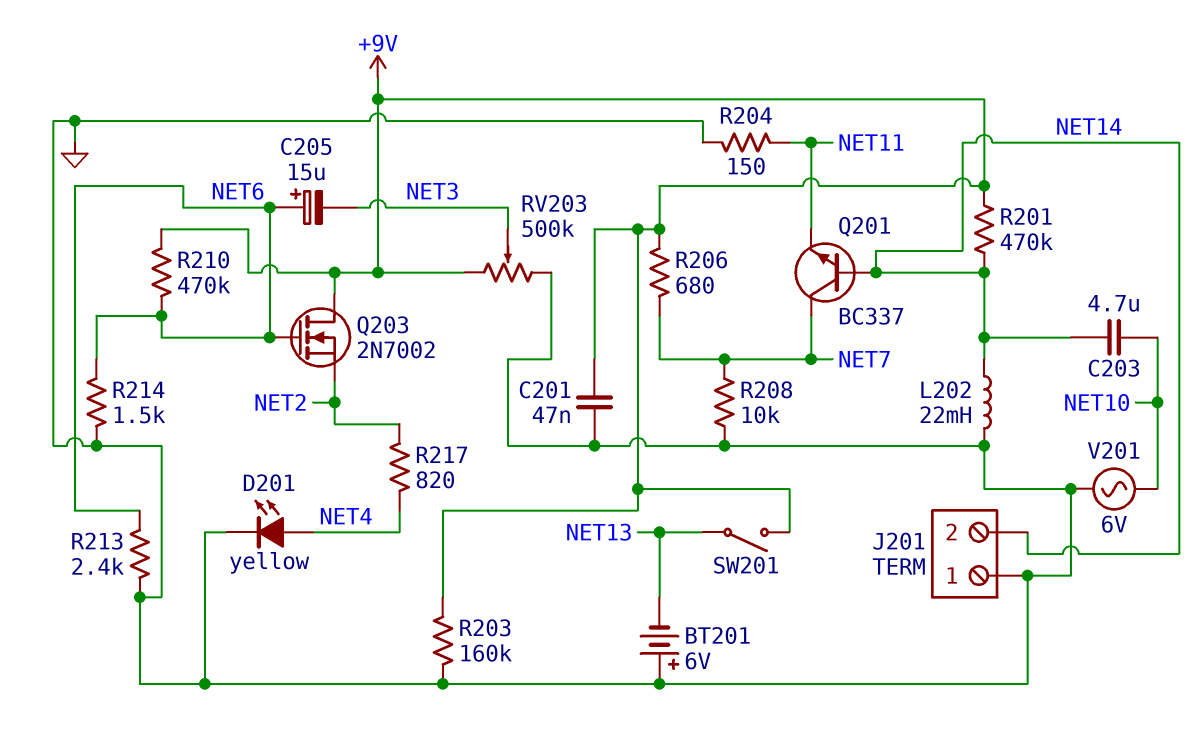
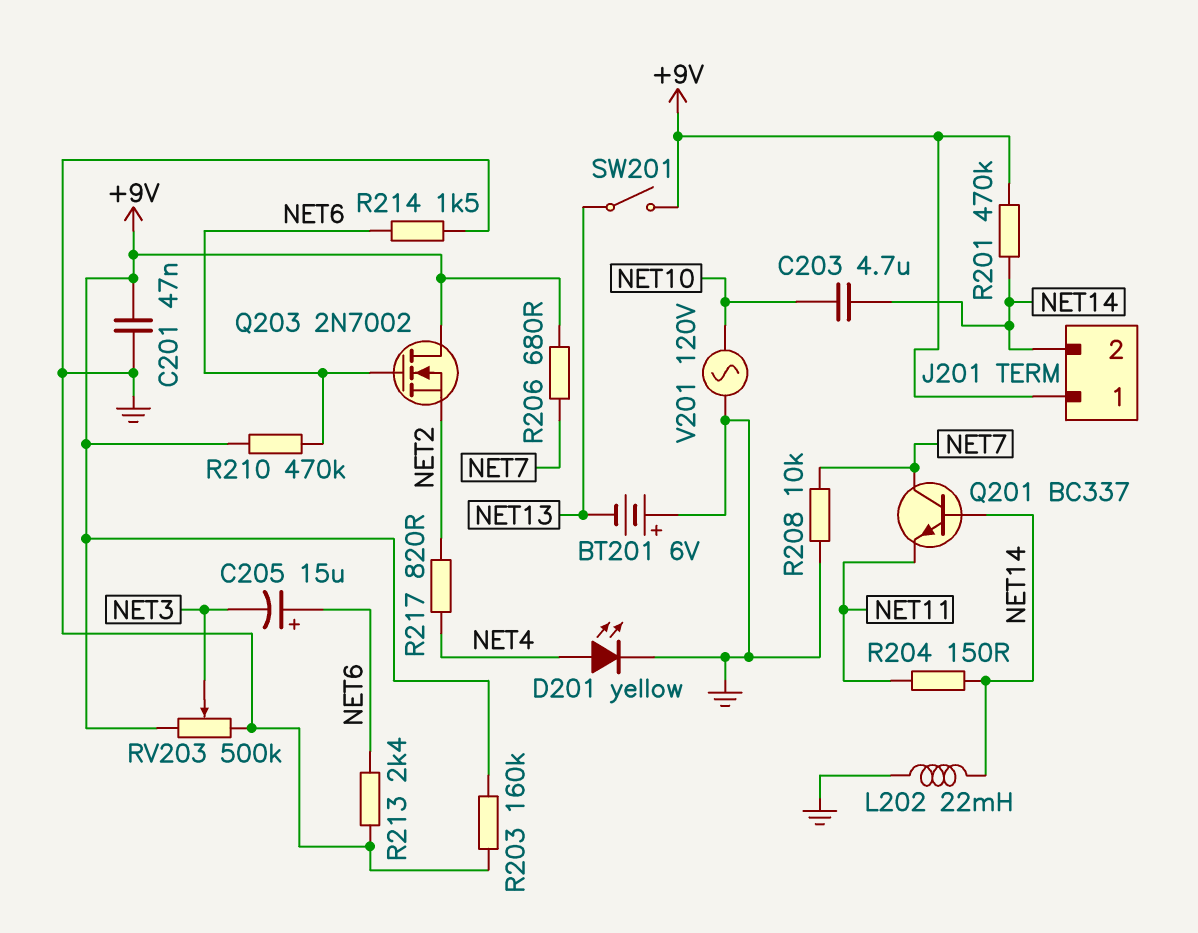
J201 pin 1: GND -> +9V
R204: 150 (GND, NET11) -> 150 (NET11, NET14)
V201: AC 6V (GND, NET10) -> AC 120V (GND, NET10)

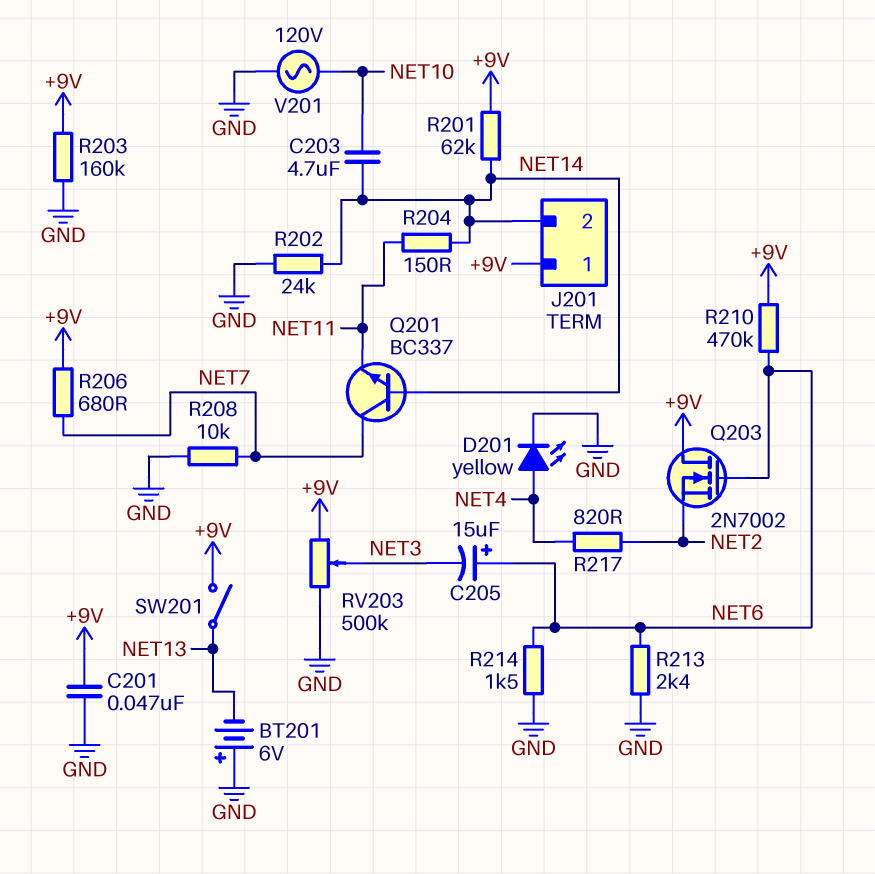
L202: 22mH (GND, NET14) -> none
R201: 470k (+9V, NET14) -> 62k (+9V, NET14)
R202: none -> 24k (GND, NET14)

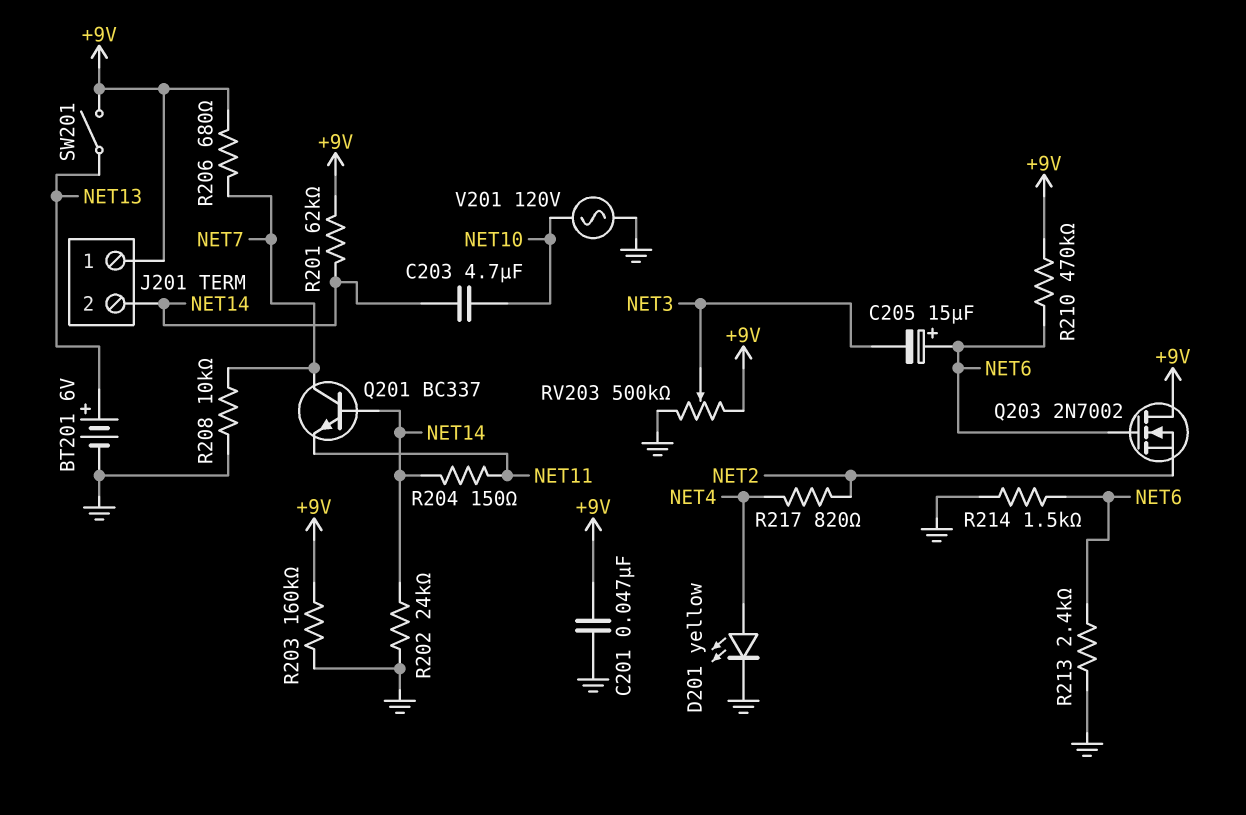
BT201: 6V (plus GND, minus NET13) -> 6V (plus NET13, minus GND)

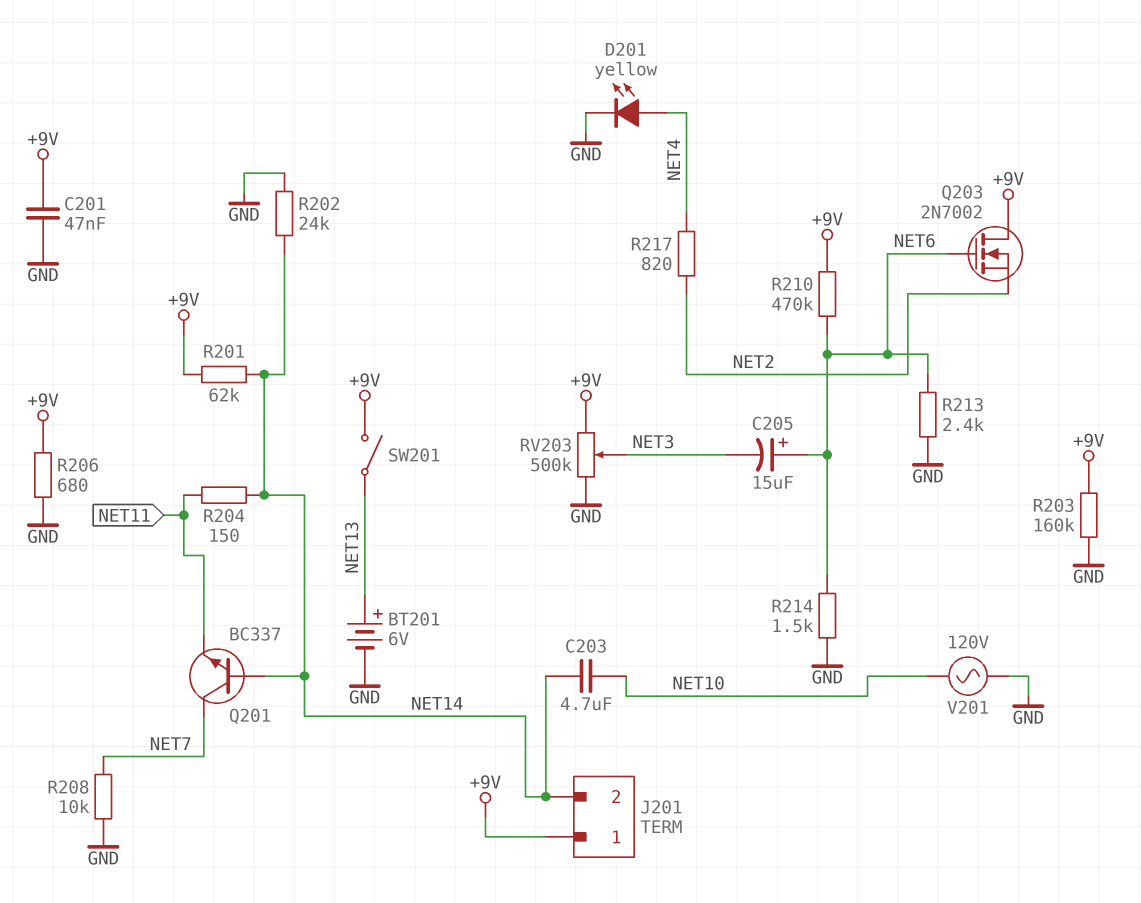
R206: 680 (+9V, NET7) -> 680 (+9V, GND)

